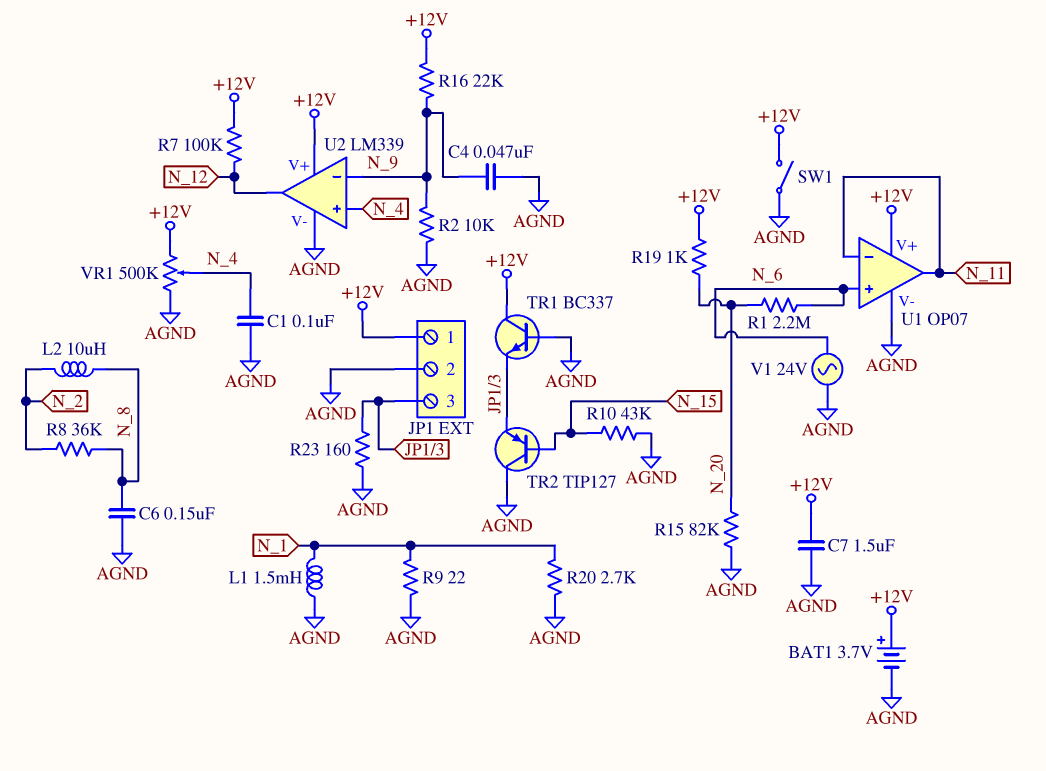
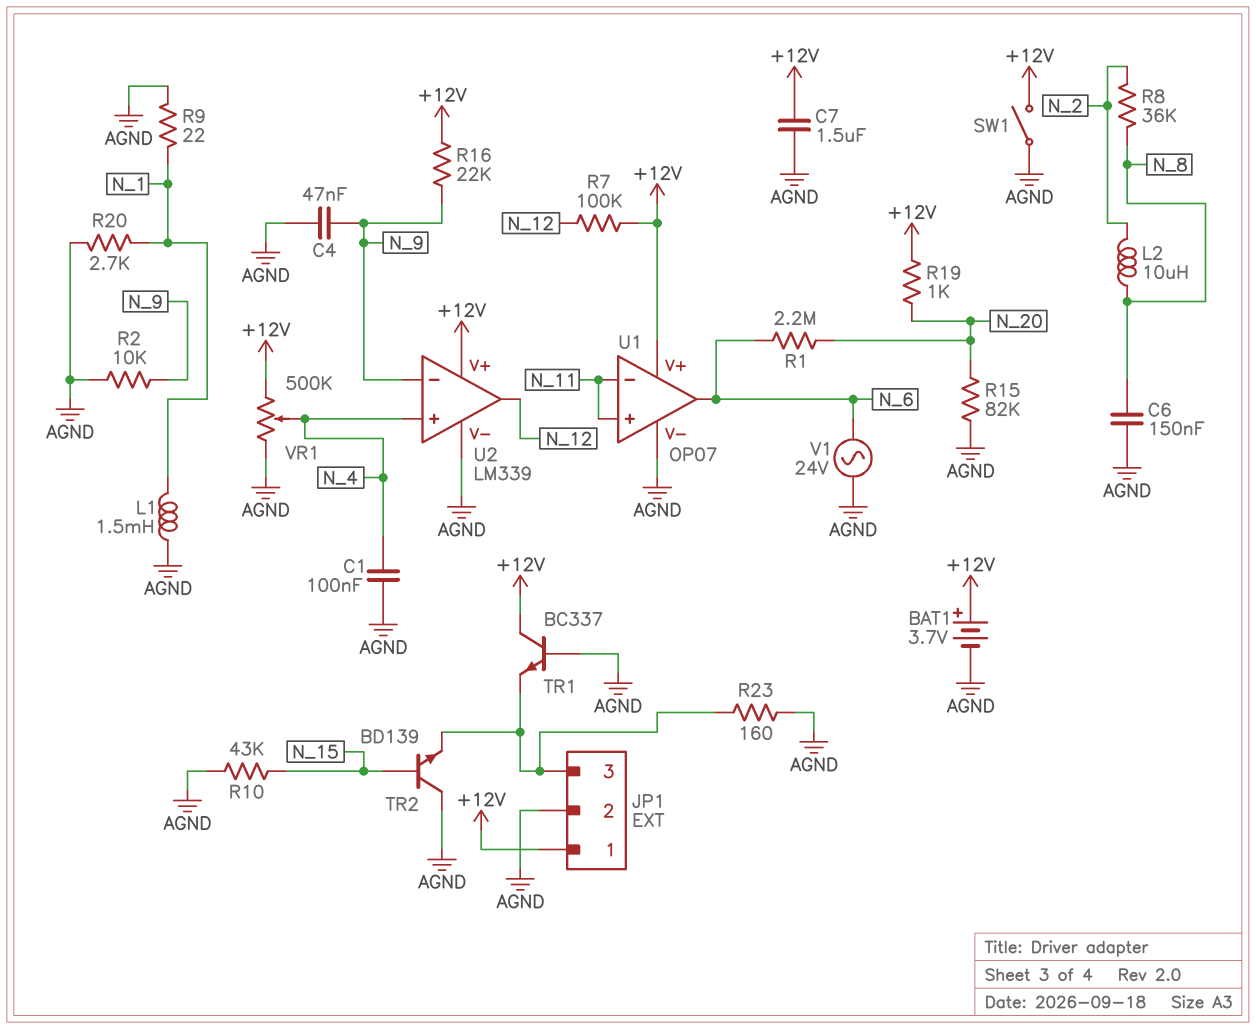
TR2: PNP TIP127 (B N_15, C AGND, E JP1/3) -> NPN BD139 (B N_15, C AGND, E JP1/3)
U1 pin in+: N_6 -> N_11
U1 pin out: N_11 -> N_6

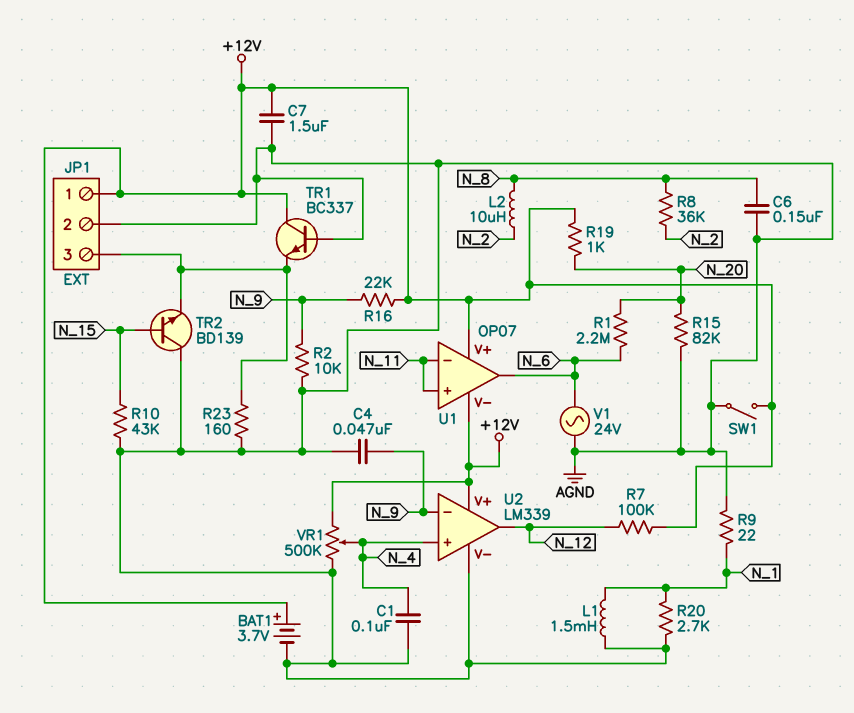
U1 pin V-: AGND -> +12V

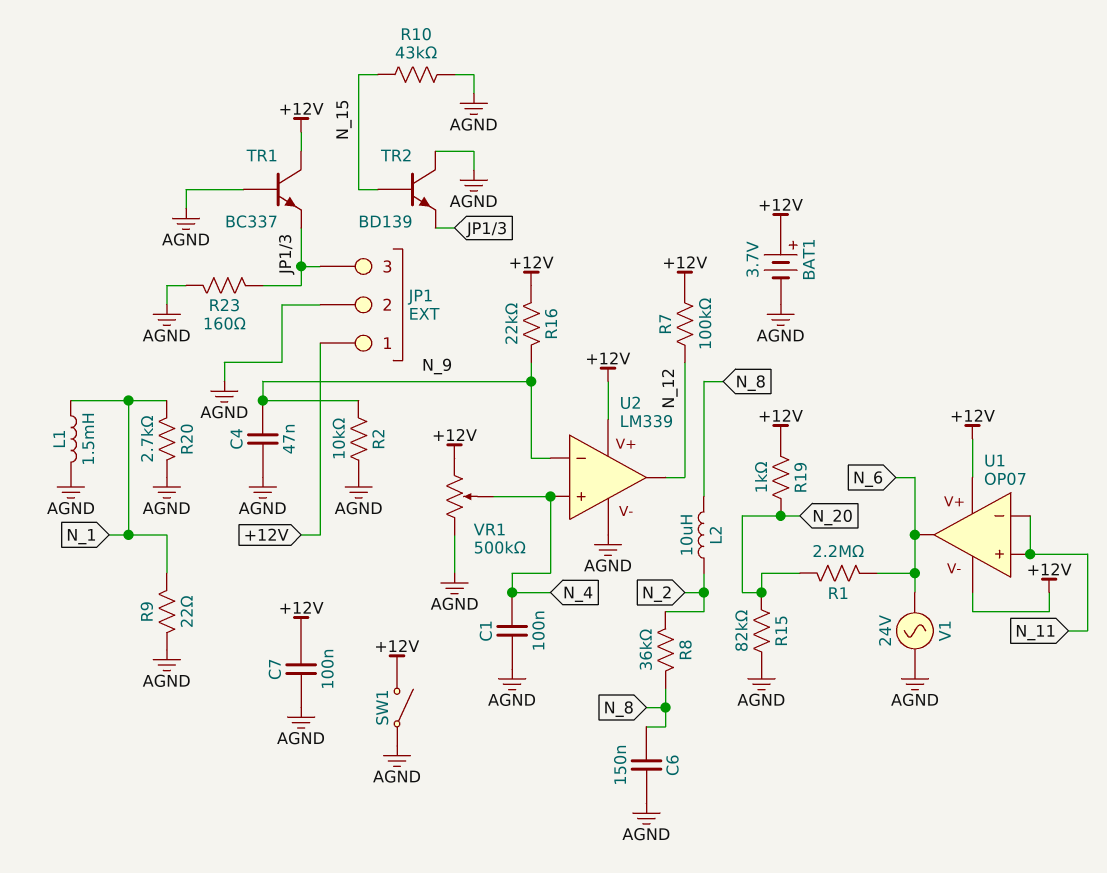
C7: 1.5uF (+12V, AGND) -> 100nF (+12V, AGND)

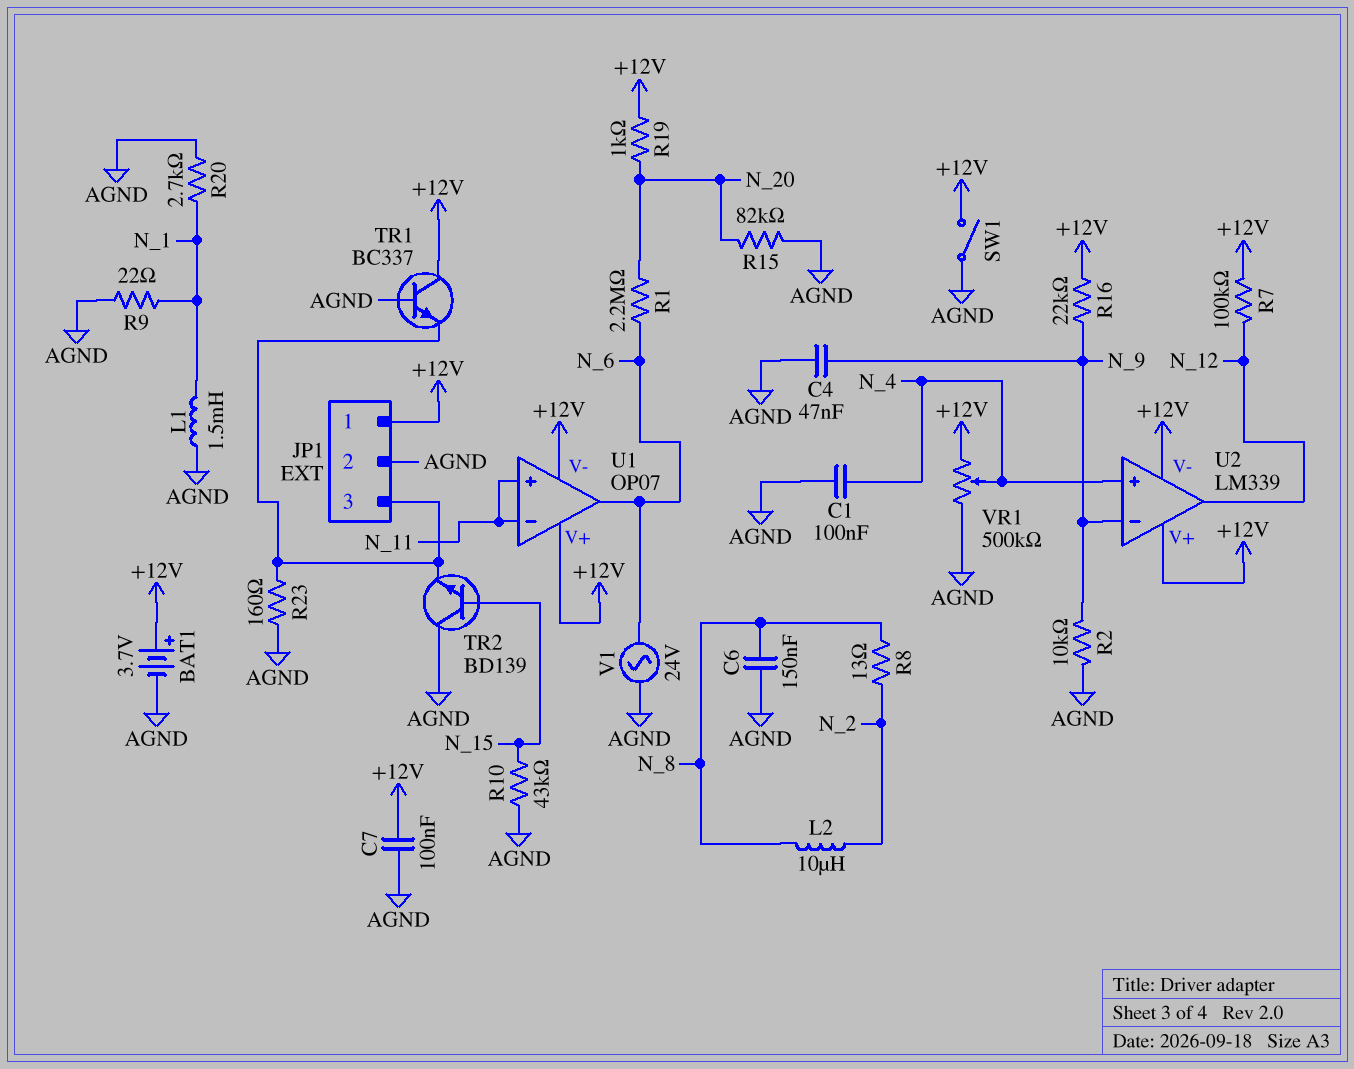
R8: 36k (N_2, N_8) -> 13 (N_2, N_8)
U2 pin V-: AGND -> +12V

